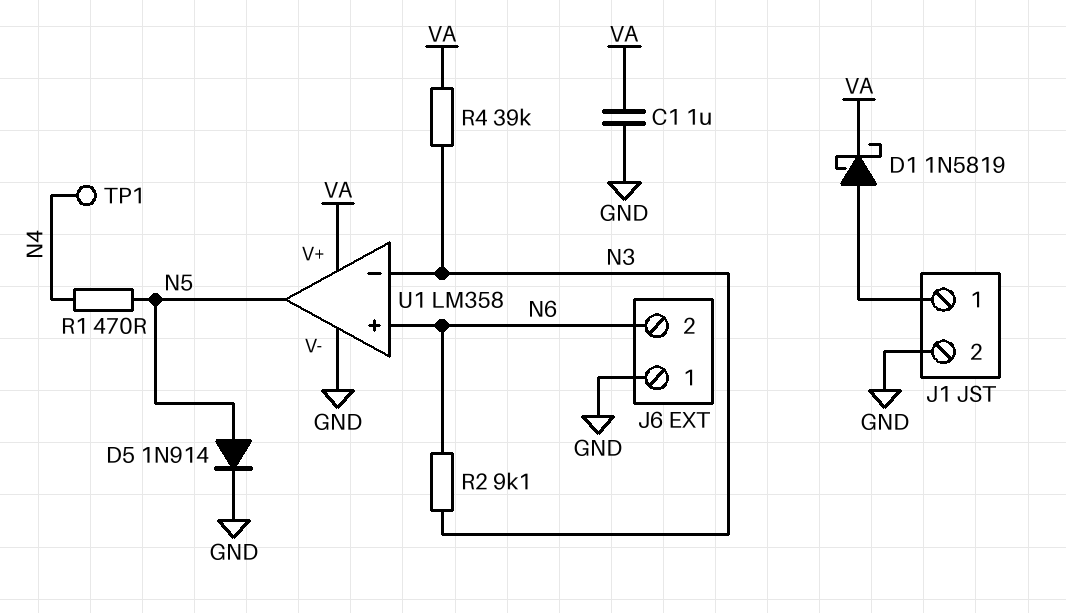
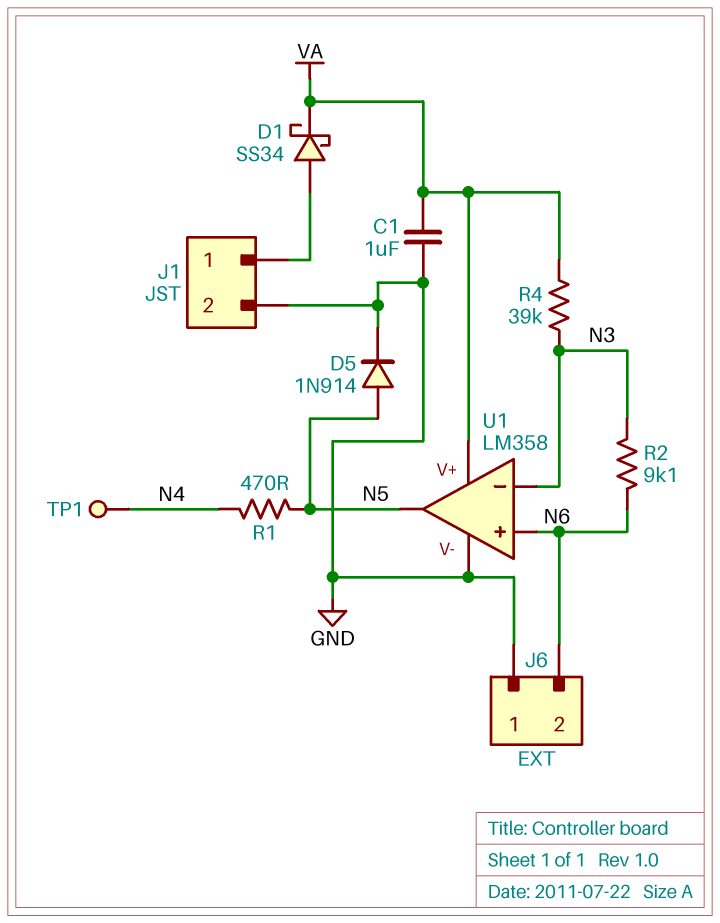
D1: schottky 1N5819 (A J1/1, K VA) -> schottky SS34 (A J1/1, K VA)

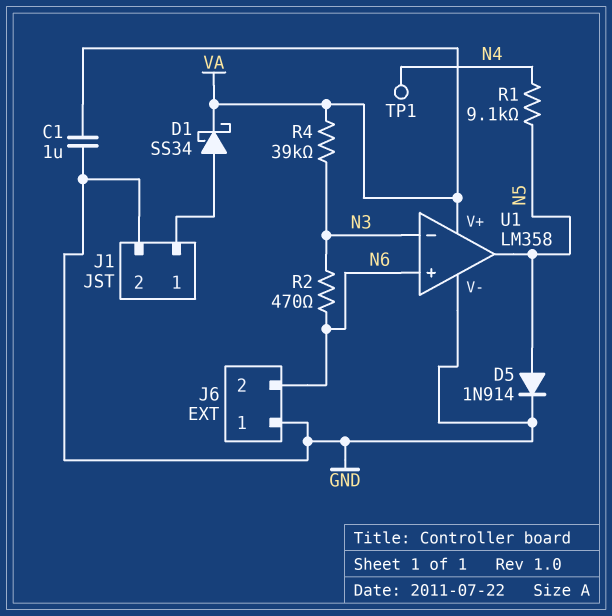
R1: 470 (N4, N5) -> 9.1k (N4, N5)
R2: 9.1k (N3, N6) -> 470 (N3, N6)

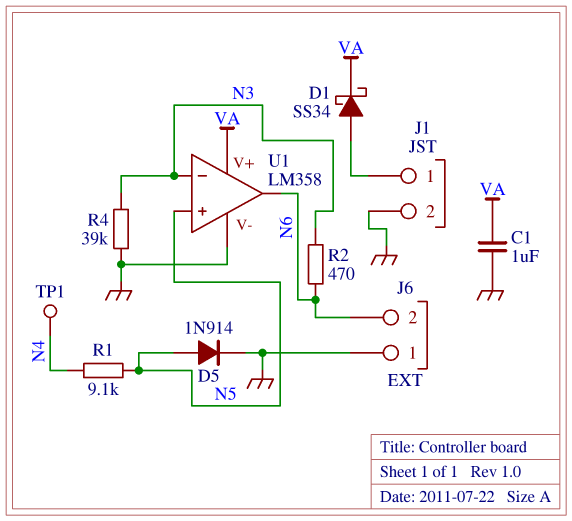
R4: 39k (N3, VA) -> 39k (GND, N3)
U1 pin in+: N6 -> N5
U1 pin out: N5 -> N6

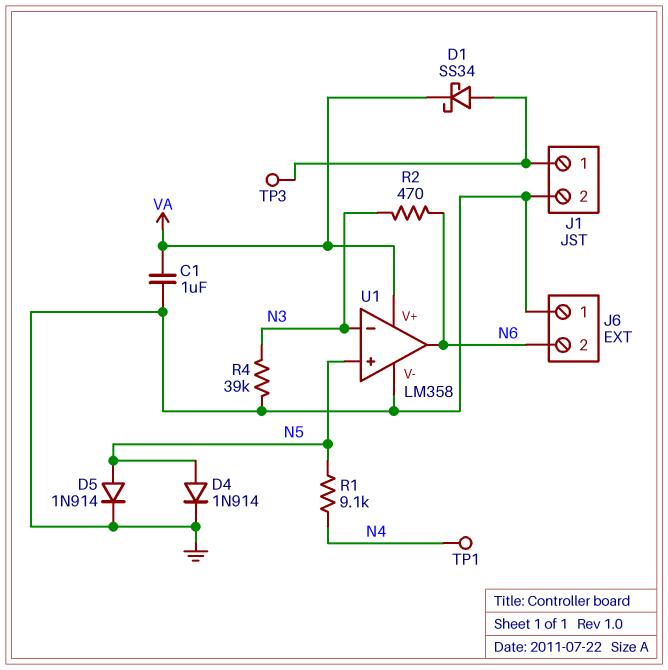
D4: none -> diode 1N914 (A N5, K GND)
TP3: none -> test point (J1/1)

